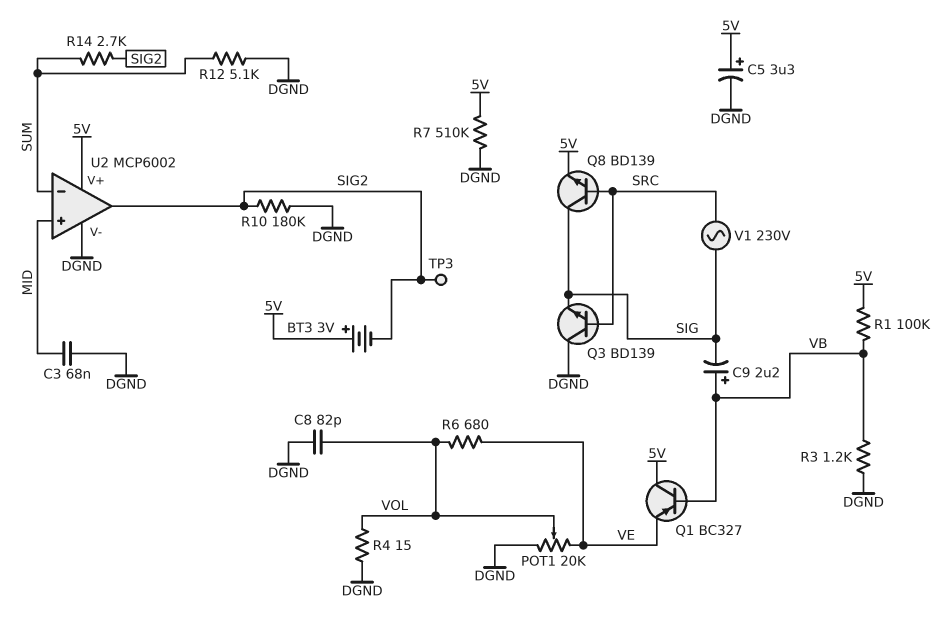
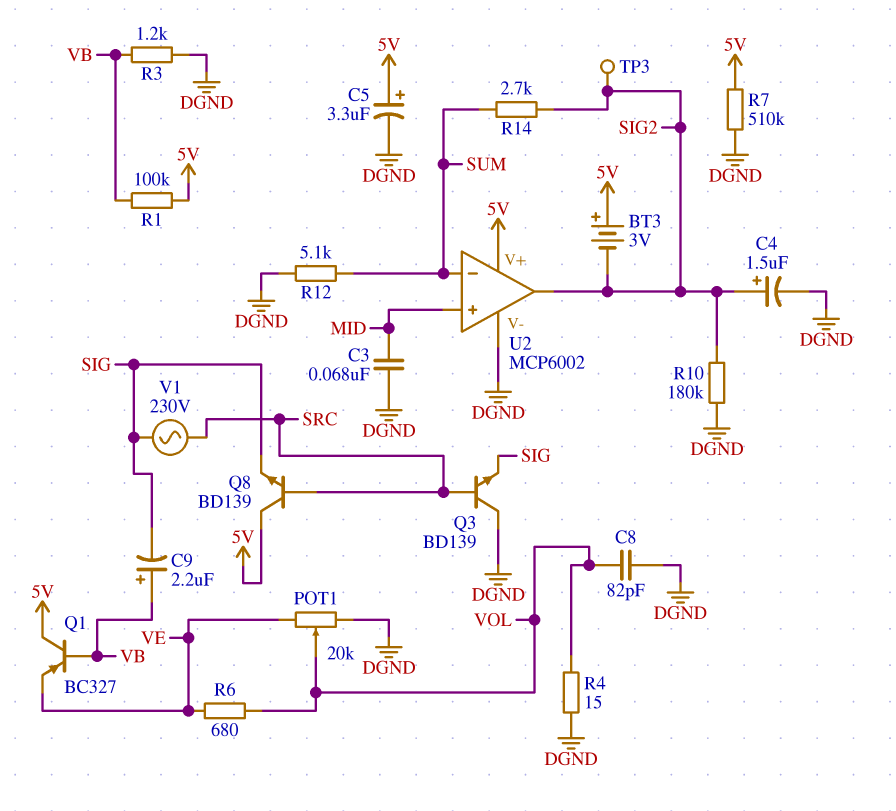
C4: none -> 1.5uF (plus SIG2, minus DGND)
Q8: NPN BD139 (B SRC, C SIG, E 5V) -> NPN BD139 (B SRC, C 5V, E SIG)

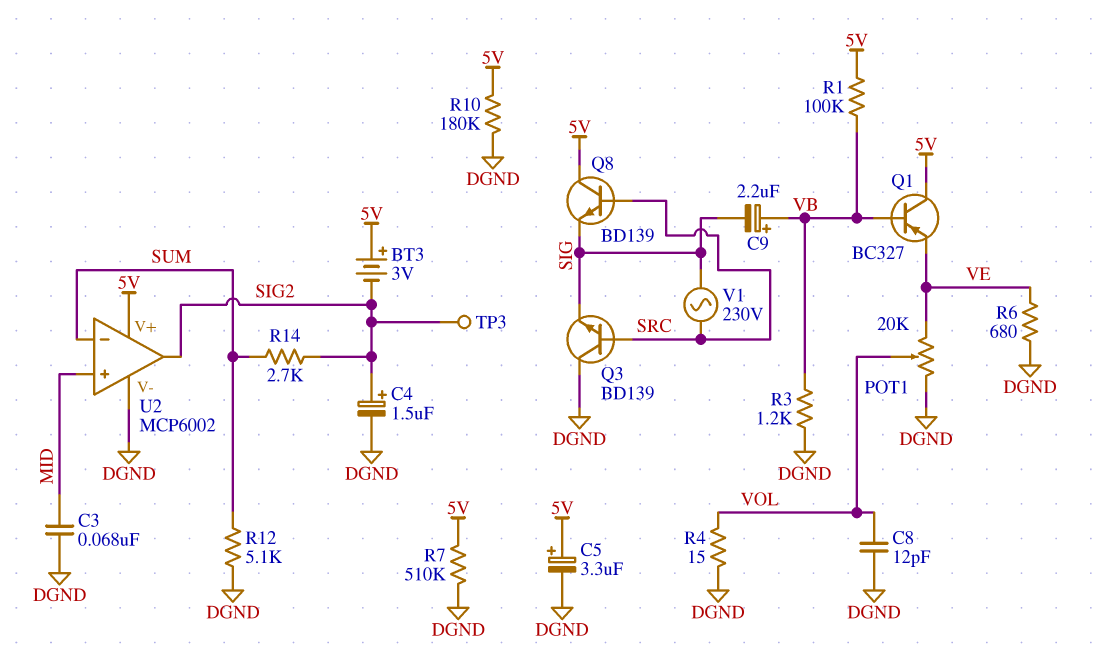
C8: 82pF (DGND, VOL) -> 12pF (DGND, VOL)
R6: 680 (VE, VOL) -> 680 (DGND, VE)
R10: 180k (DGND, SIG2) -> 180k (5V, DGND)

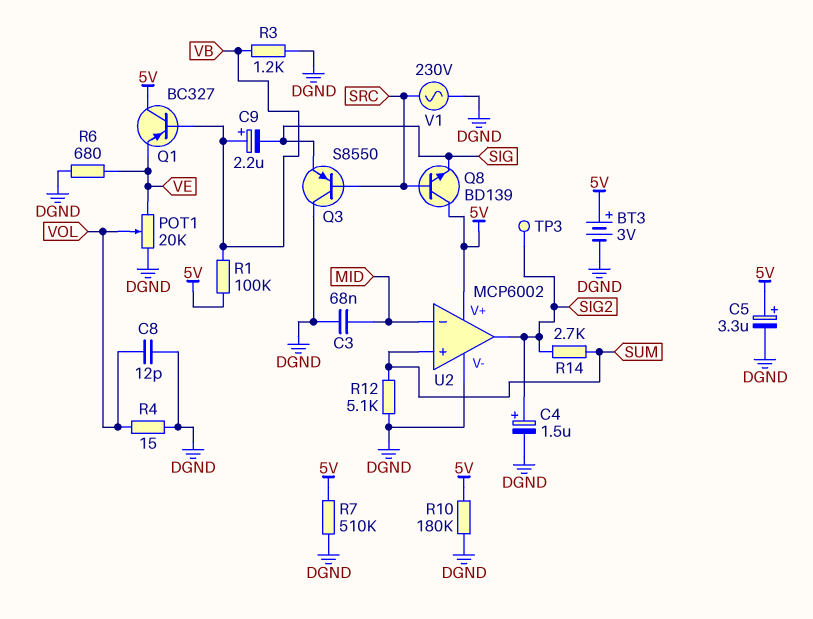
BT3: 3V (plus 5V, minus SIG2) -> 3V (plus 5V, minus DGND)
Q3: NPN BD139 (B SRC, C DGND, E SIG) -> PNP S8550 (B SRC, C DGND, E SIG)
U2 pin in+: MID -> SUM
U2 pin in-: SUM -> MID
V1: AC 230V (SIG, SRC) -> AC 230V (DGND, SRC)

